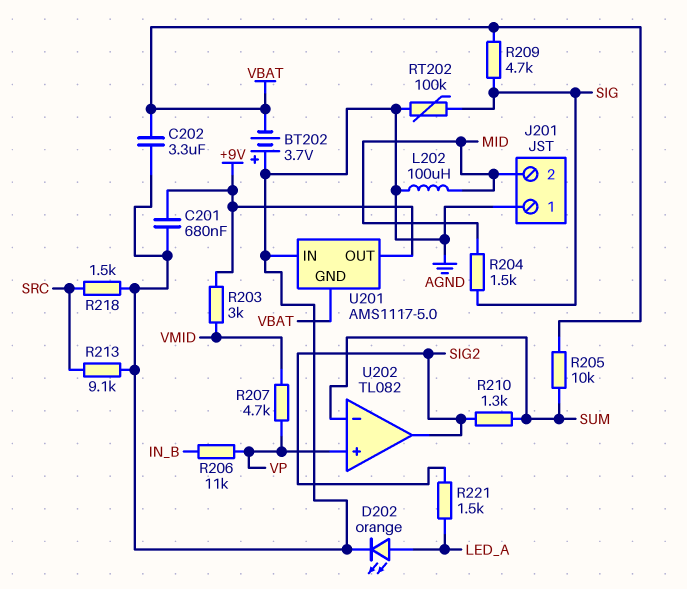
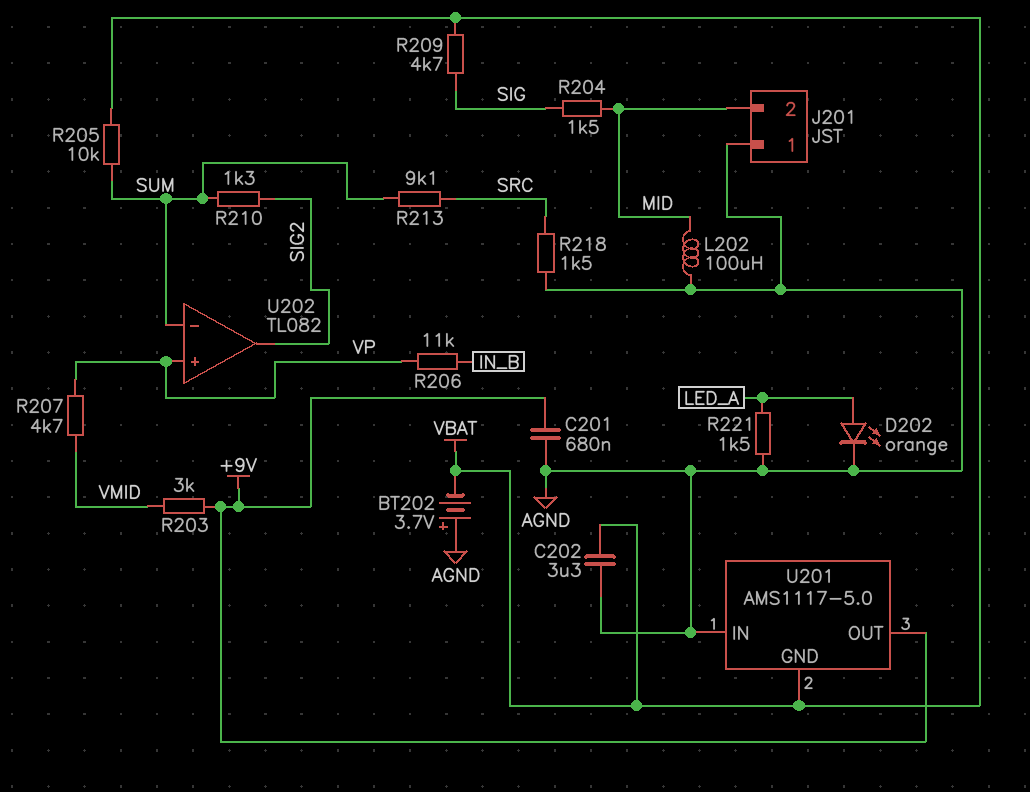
R213: 9.1k (AGND, SRC) -> 9.1k (SRC, SUM)
R221: 1.5k (LED_A, SIG2) -> 1.5k (AGND, LED_A)
RT202: 100k (AGND, SIG) -> none

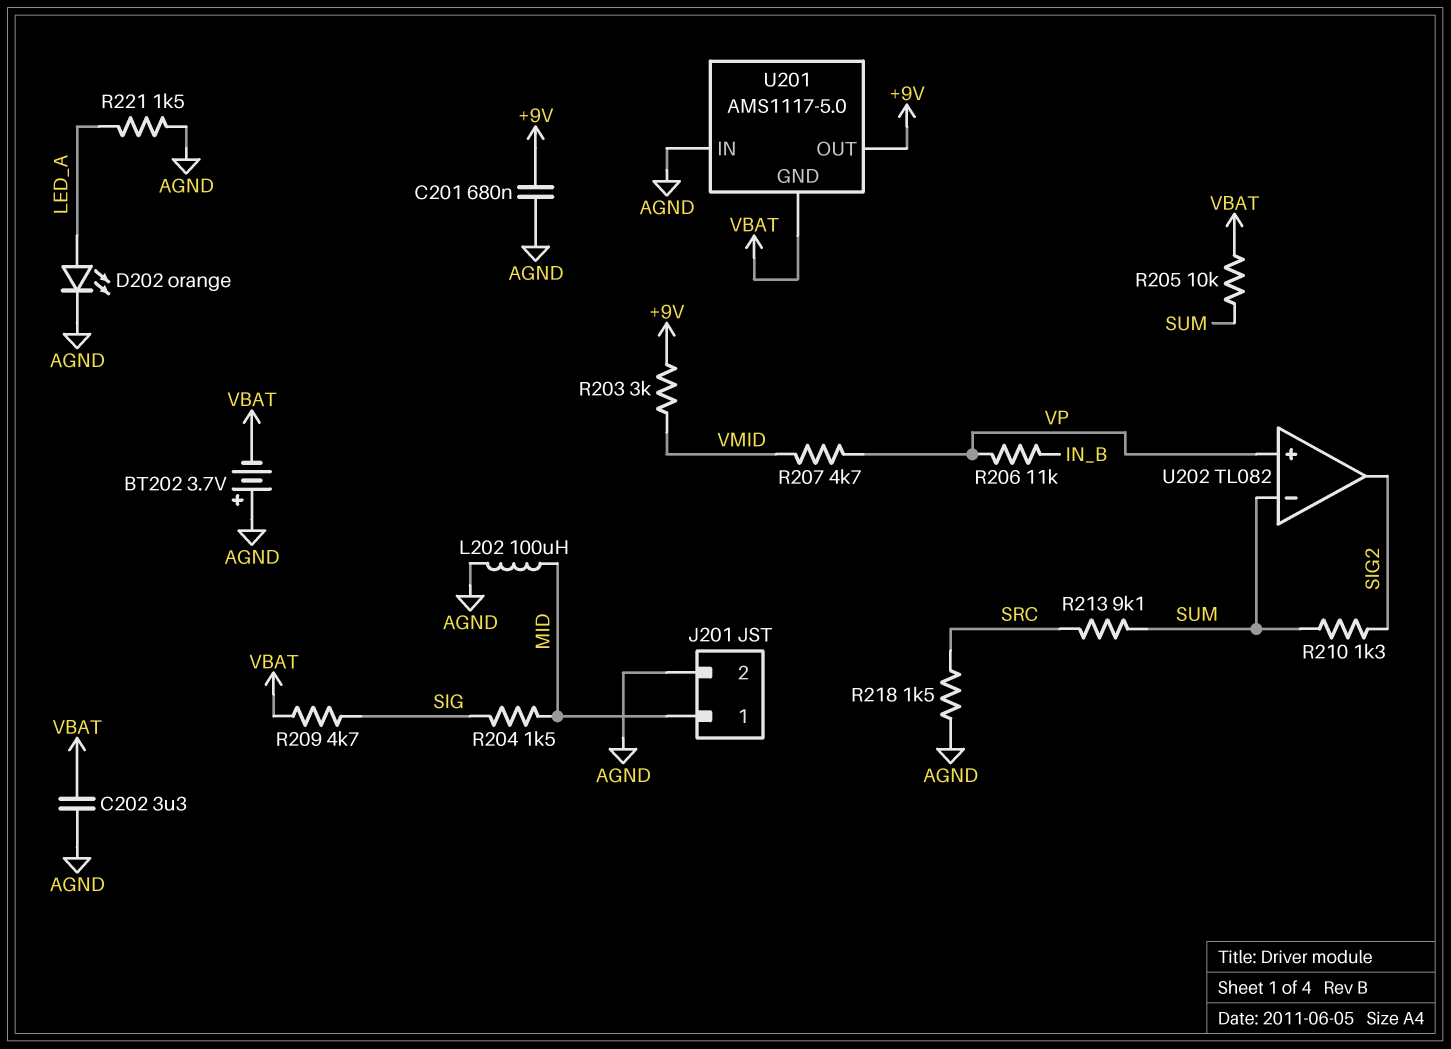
J201 pin 1: AGND -> MID
J201 pin 2: MID -> AGND

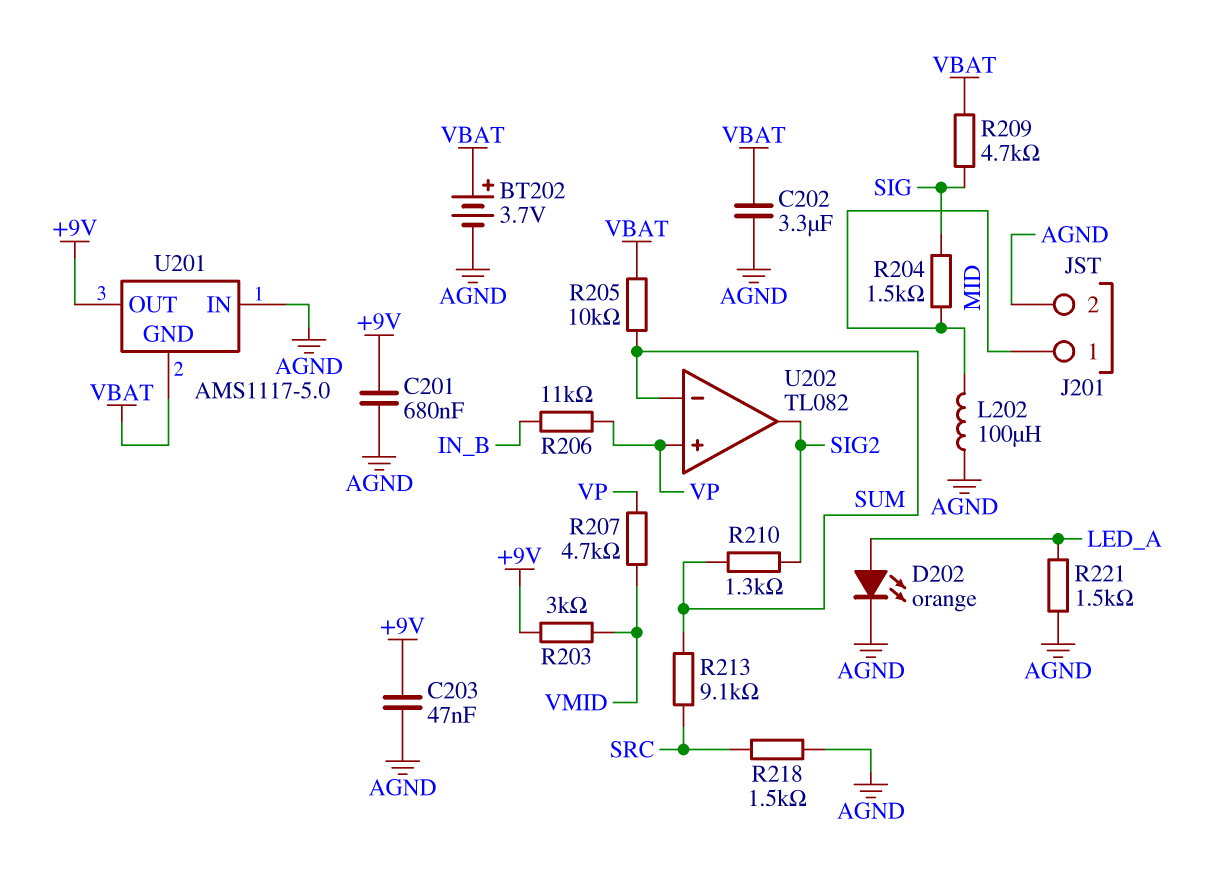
BT202: 3.7V (plus AGND, minus VBAT) -> 3.7V (plus VBAT, minus AGND)
C203: none -> 47nF (+9V, AGND)

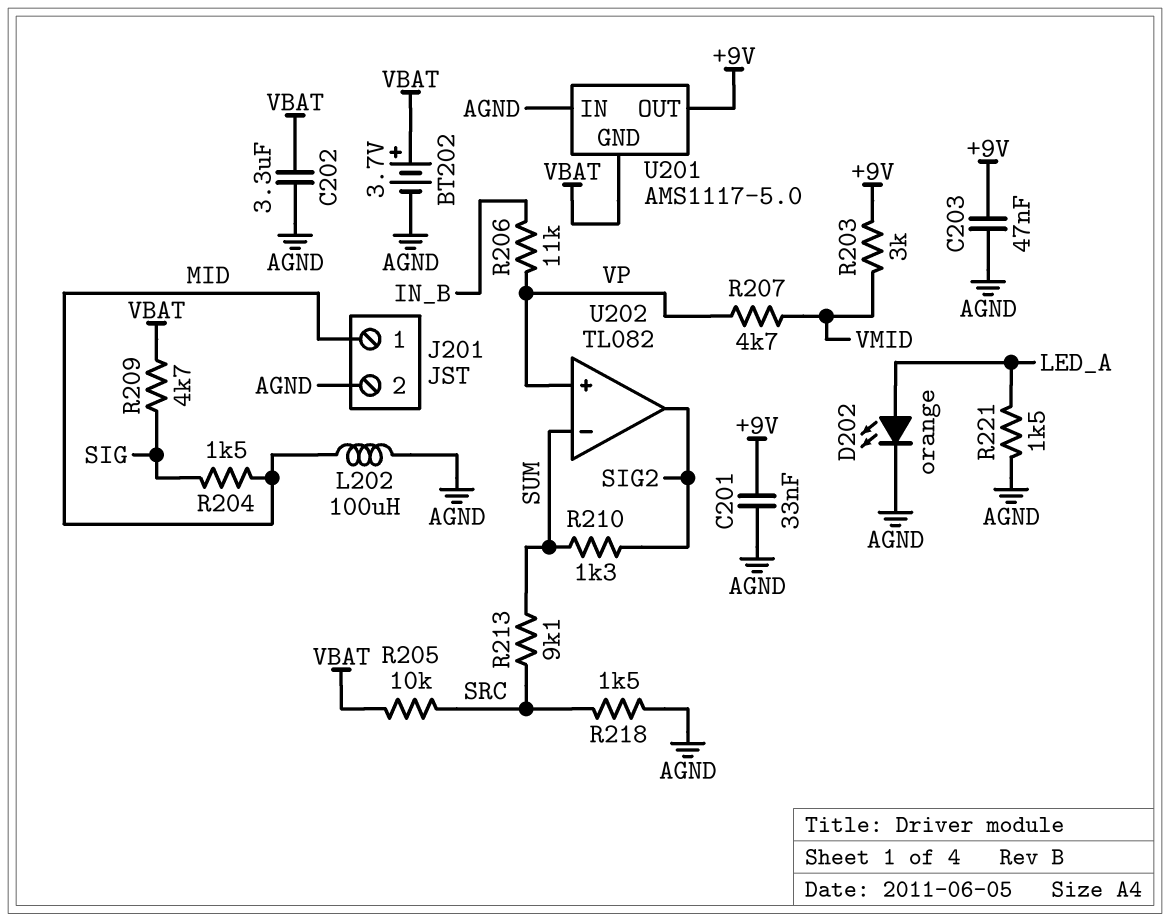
C201: 680nF (+9V, AGND) -> 33nF (+9V, AGND)
R205: 10k (SUM, VBAT) -> 10k (SRC, VBAT)

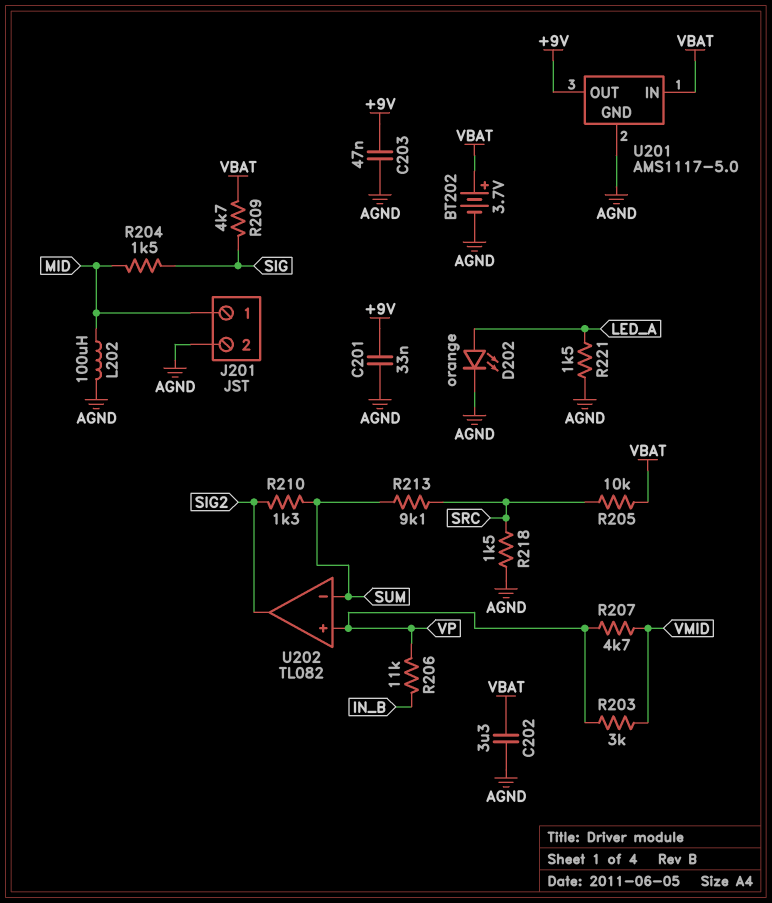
R203: 3k (+9V, VMID) -> 3k (VMID, VP)
U201 pin GND: VBAT -> AGND
U201 pin IN: AGND -> VBAT

